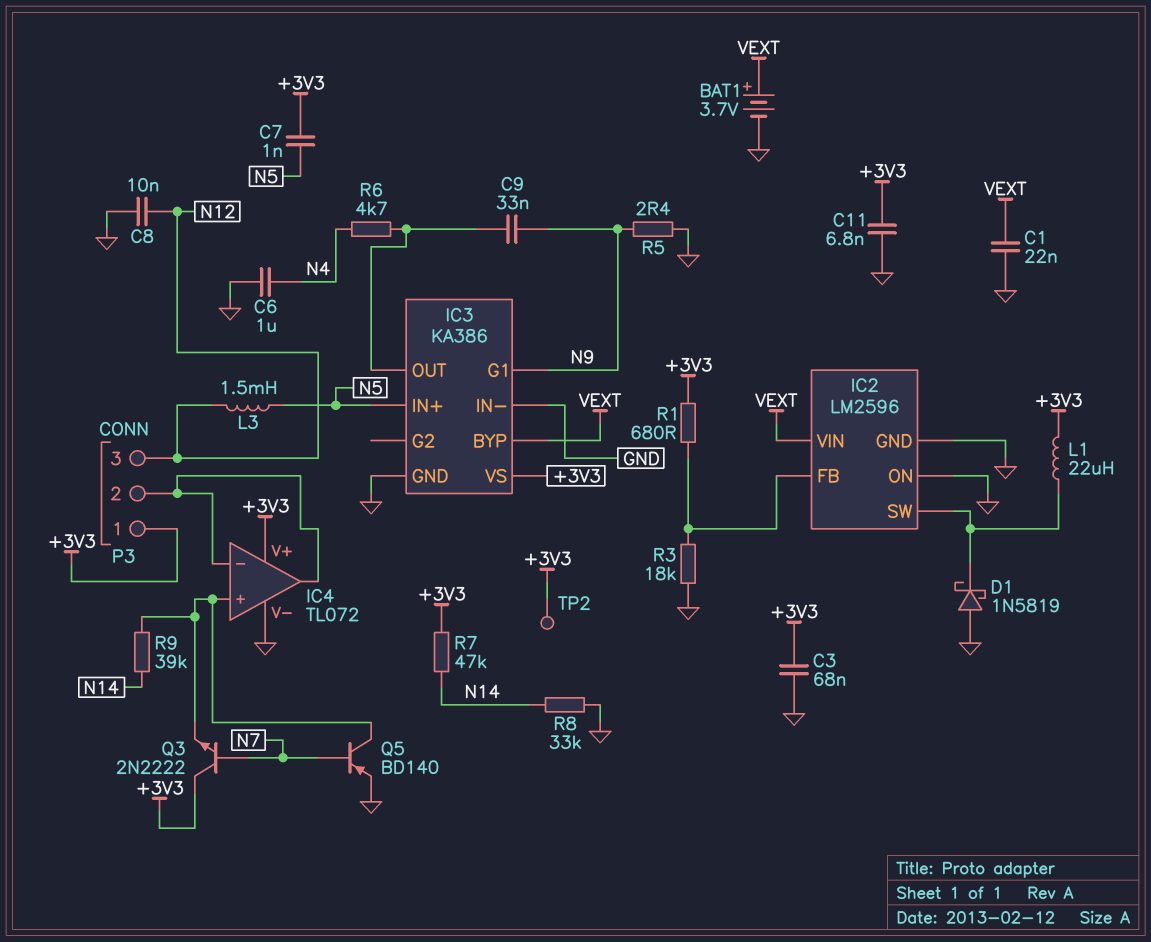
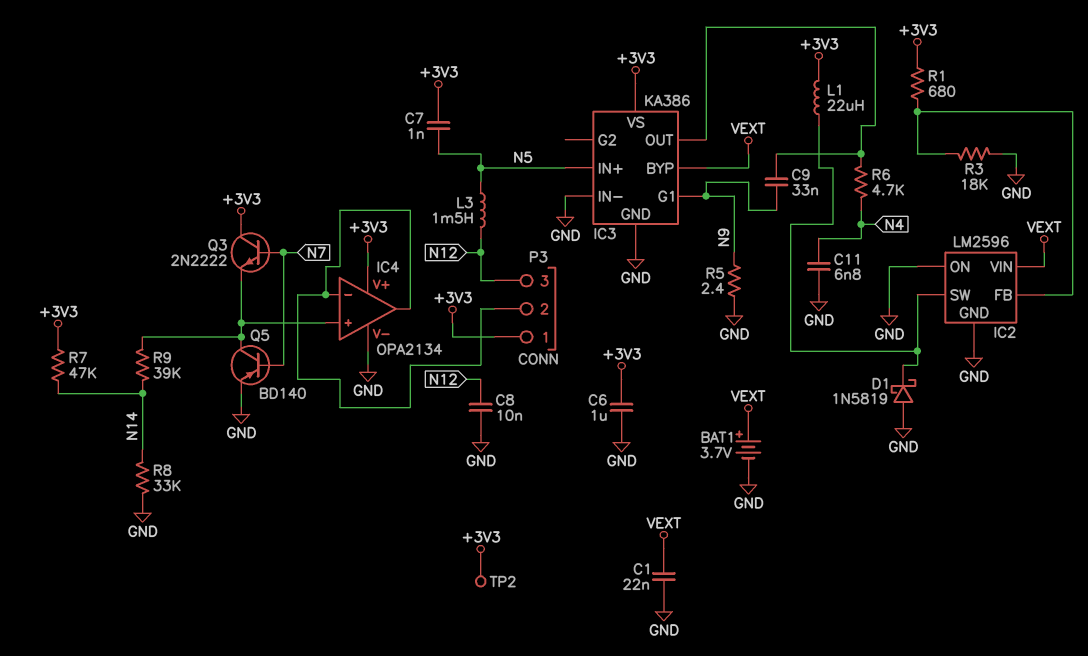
C3: 68nF (+3V3, GND) -> none
C6: 1uF (GND, N4) -> 1uF (+3V3, GND)
C11: 6.8nF (+3V3, GND) -> 6.8nF (GND, N4)
IC4: TL072 -> OPA2134

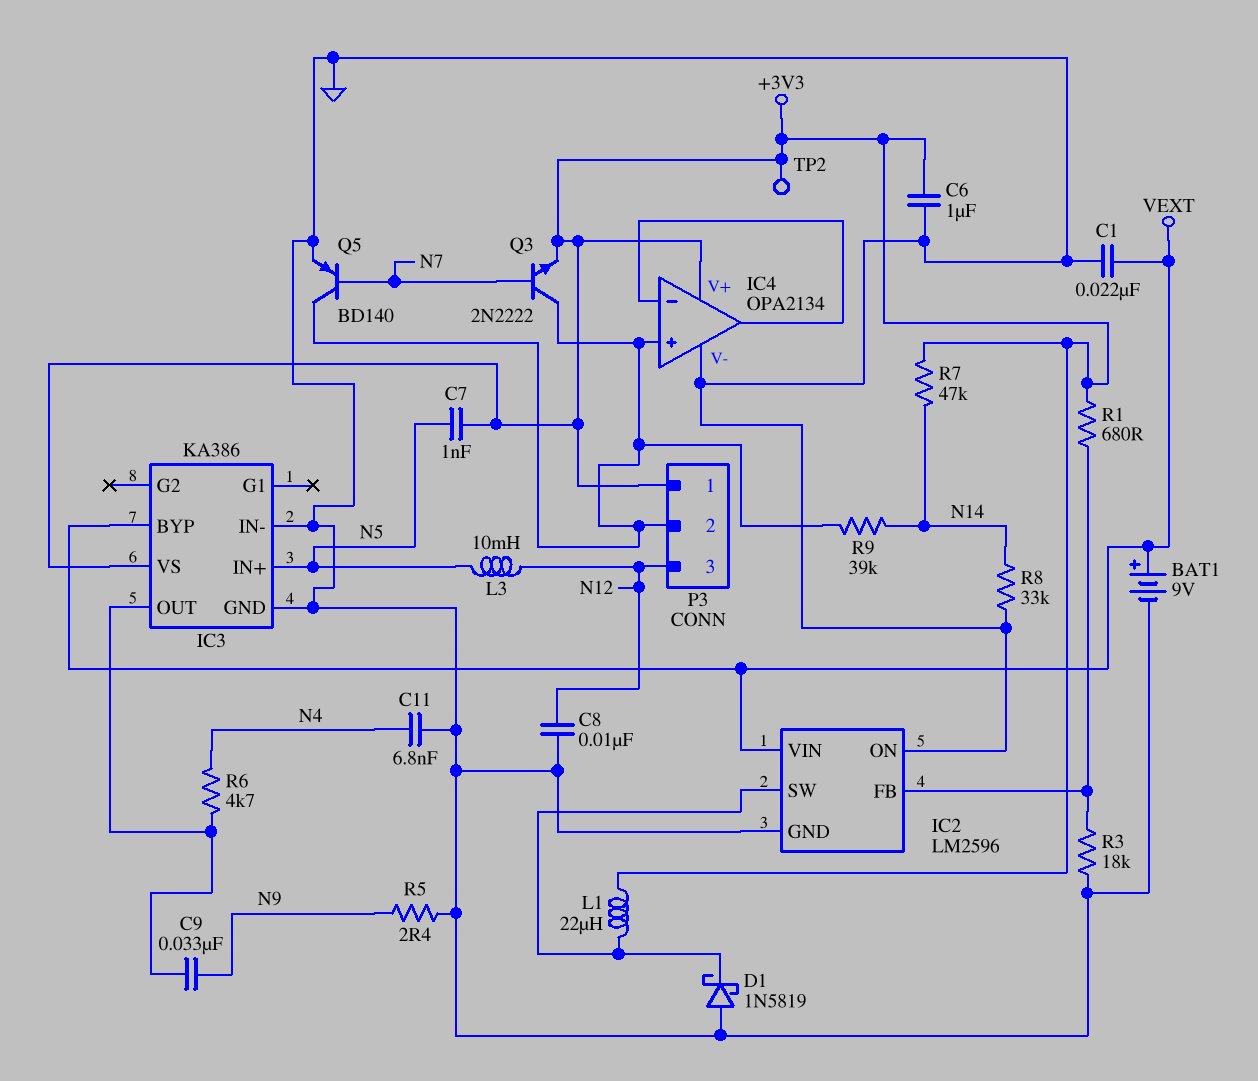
BAT1: 3.7V (plus VEXT, minus GND) -> 9V (plus VEXT, minus GND)
IC3 pin G1: N9 -> none
L3: 1.5mH (N5, N12) -> 10mH (N5, N12)
P3 pin 2: IC4/in- -> IC4/in+
Q3: NPN 2N2222 (B N7, C +3V3, E IC4/in+) -> NPN 2N2222 (B N7, C IC4/in+, E +3V3)

